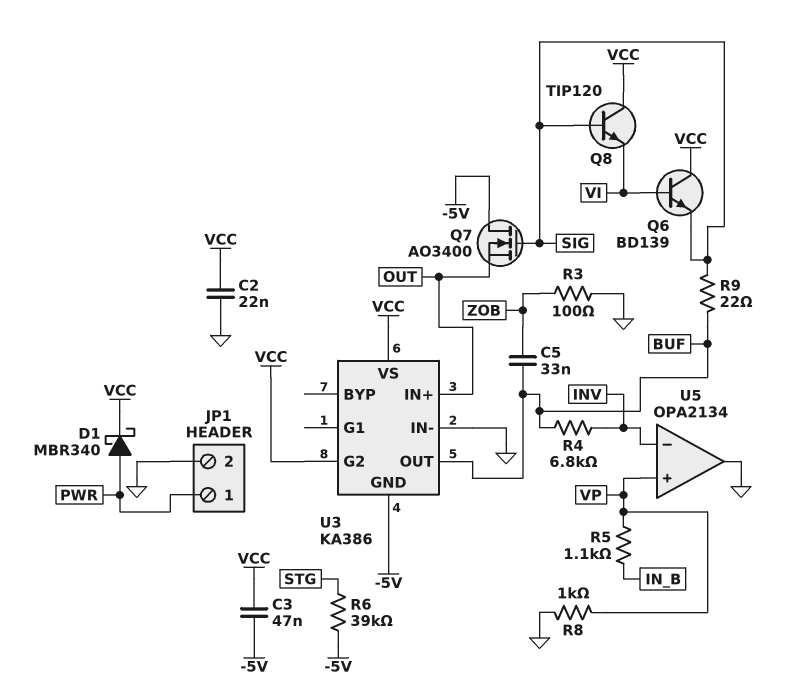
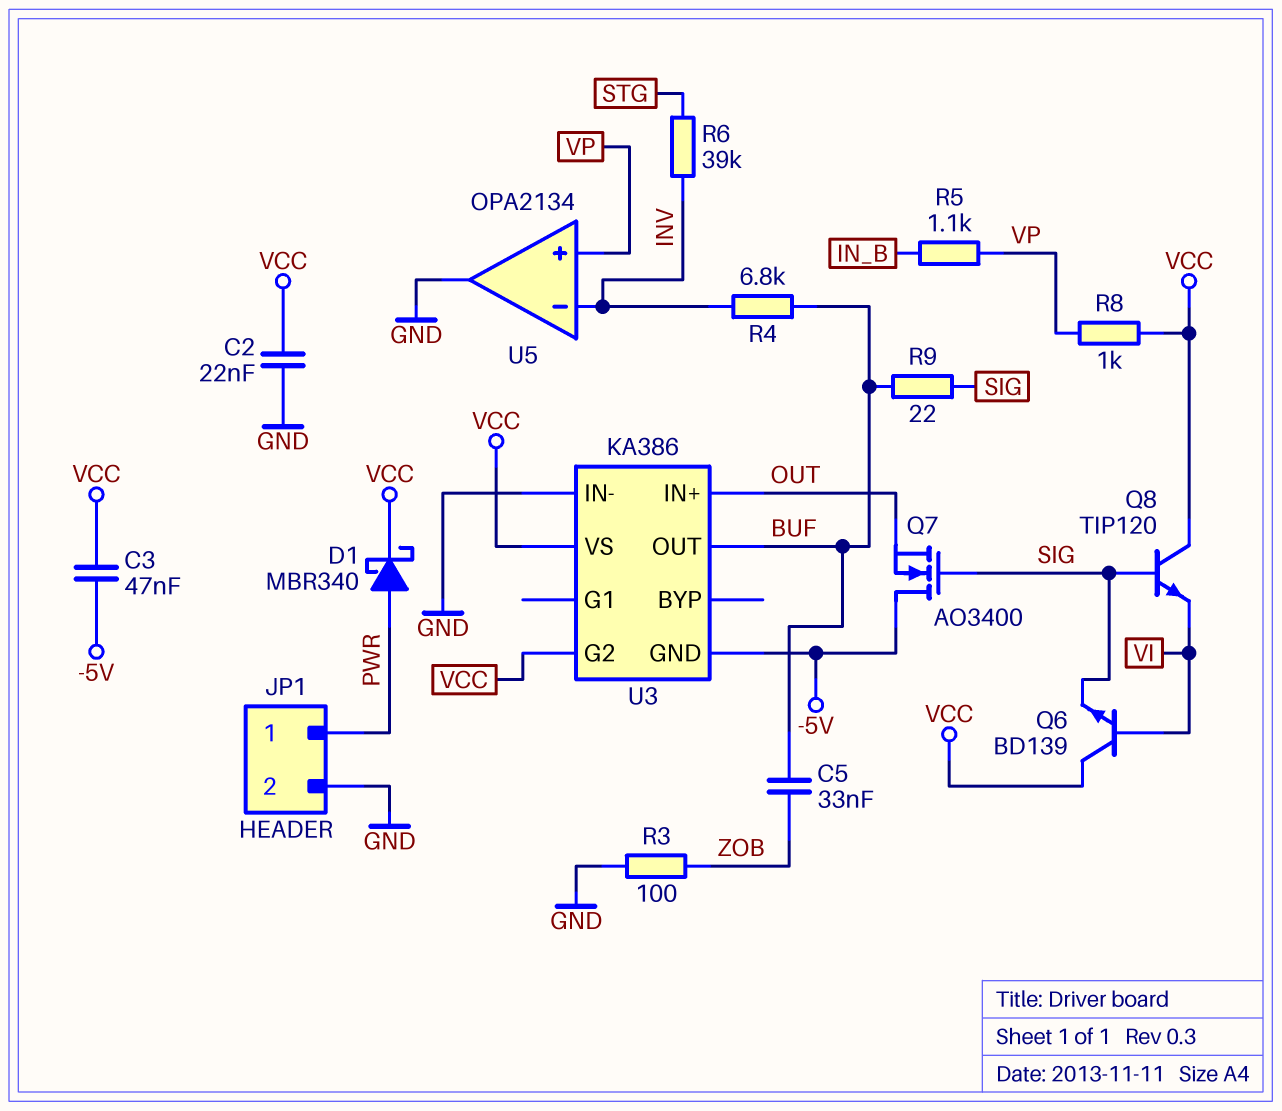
R6: 39k (-5V, STG) -> 39k (INV, STG)
R8: 1k (GND, VP) -> 1k (VCC, VP)

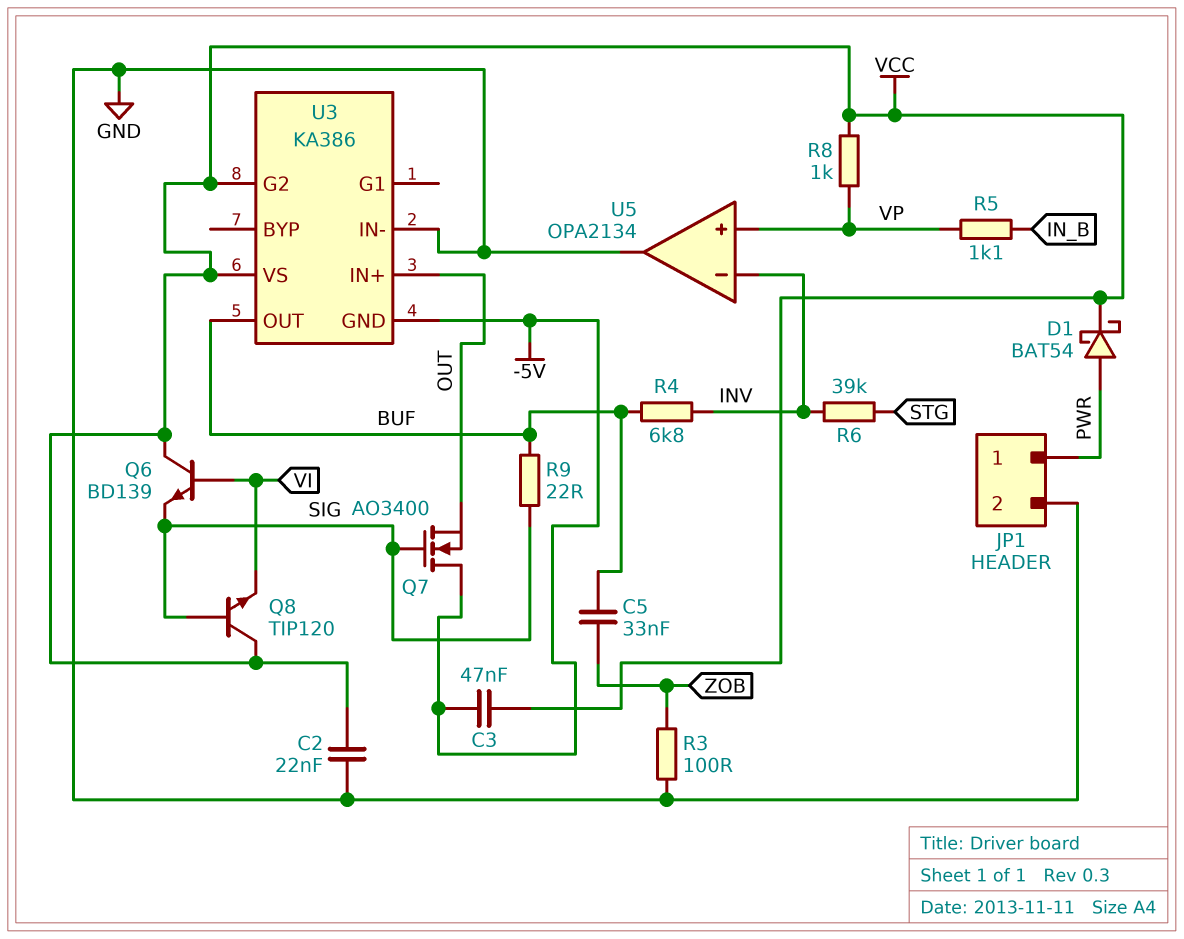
D1: schottky MBR340 (A PWR, K VCC) -> schottky BAT54 (A PWR, K VCC)

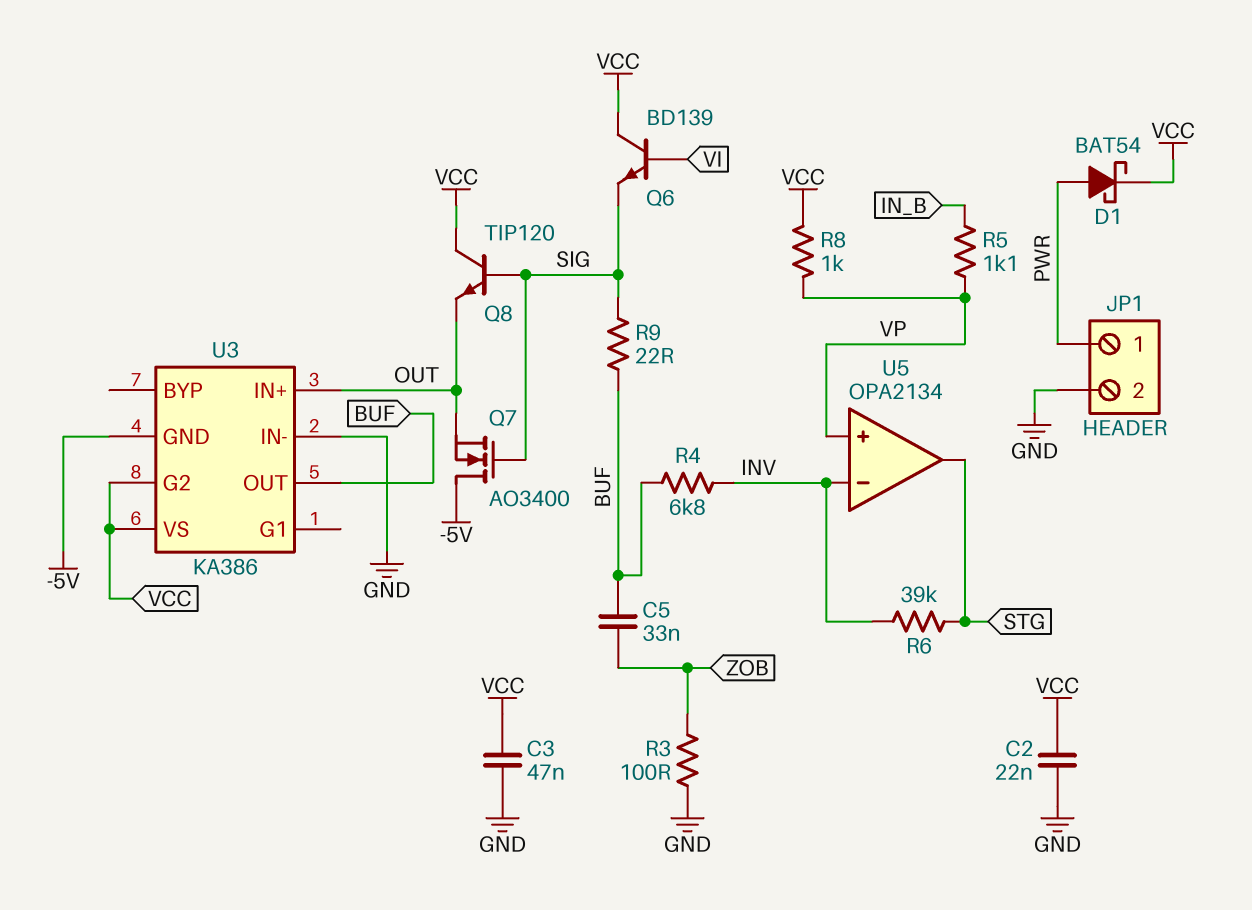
C3: 47nF (-5V, VCC) -> 47nF (GND, VCC)
Q8: NPN TIP120 (B SIG, C VCC, E VI) -> NPN TIP120 (B SIG, C VCC, E OUT)
U5 pin out: GND -> STG

